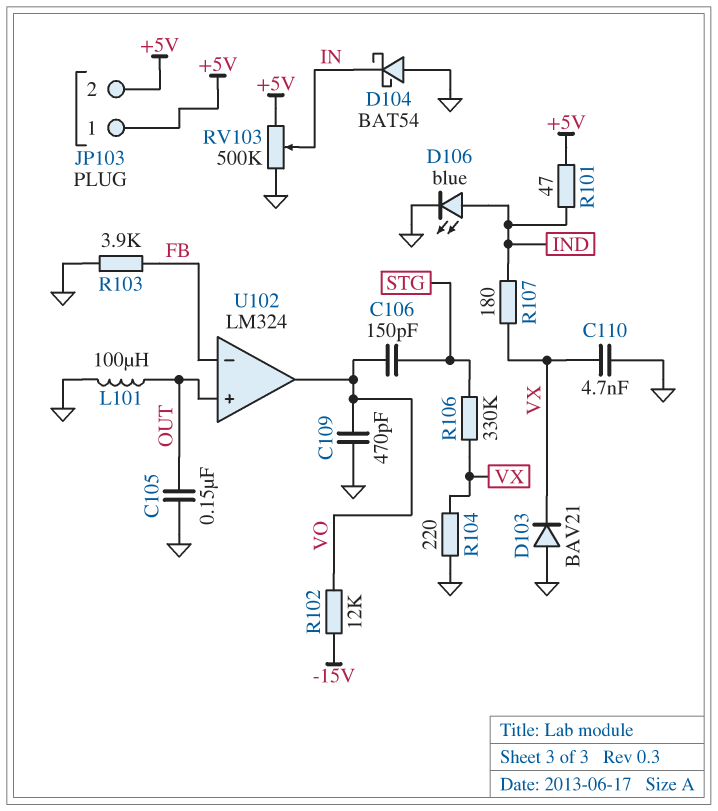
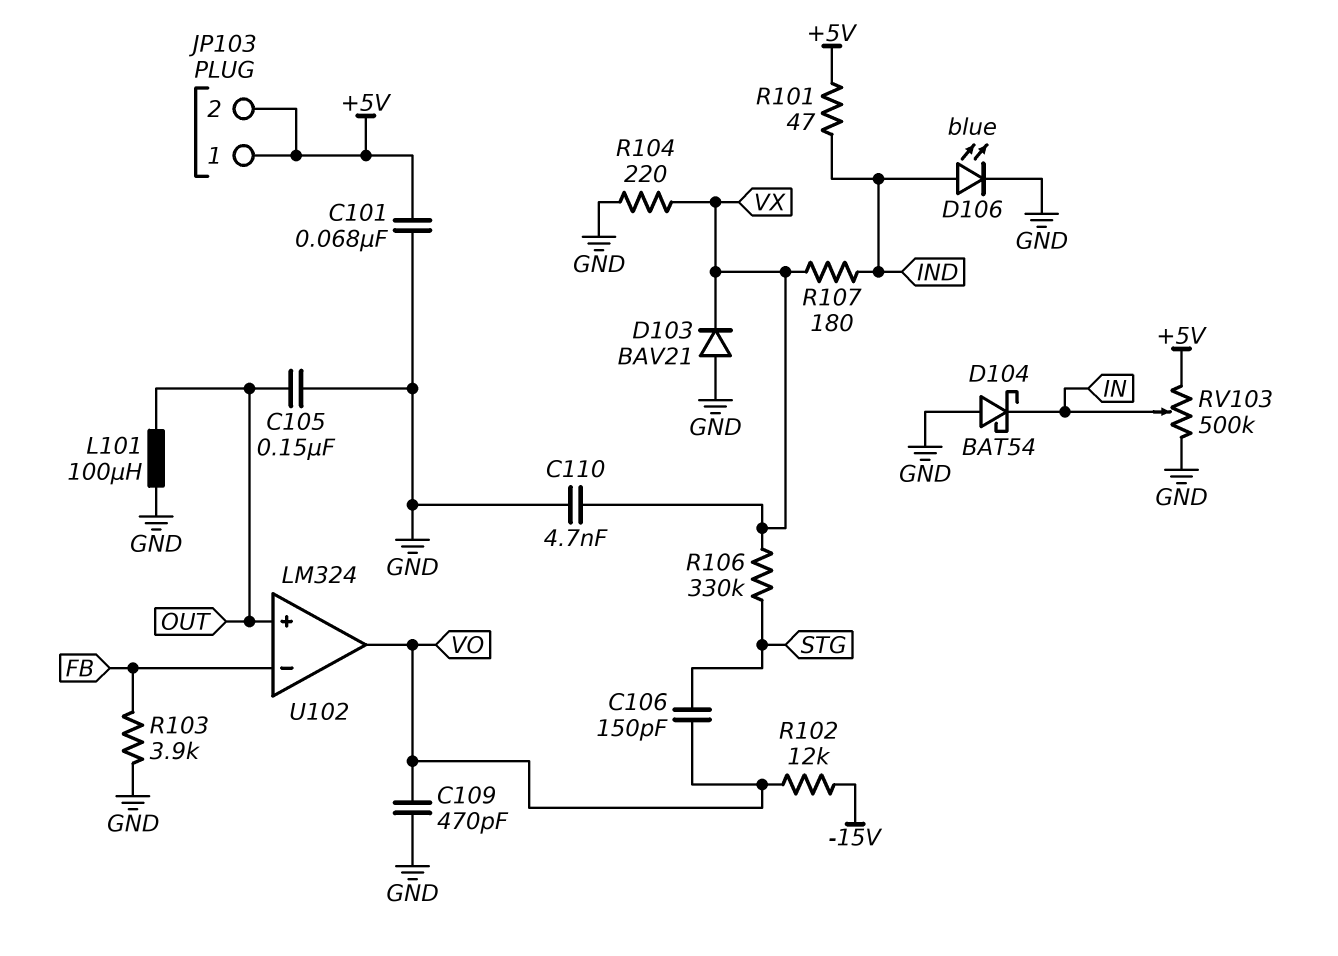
C101: none -> 68nF (+5V, GND)

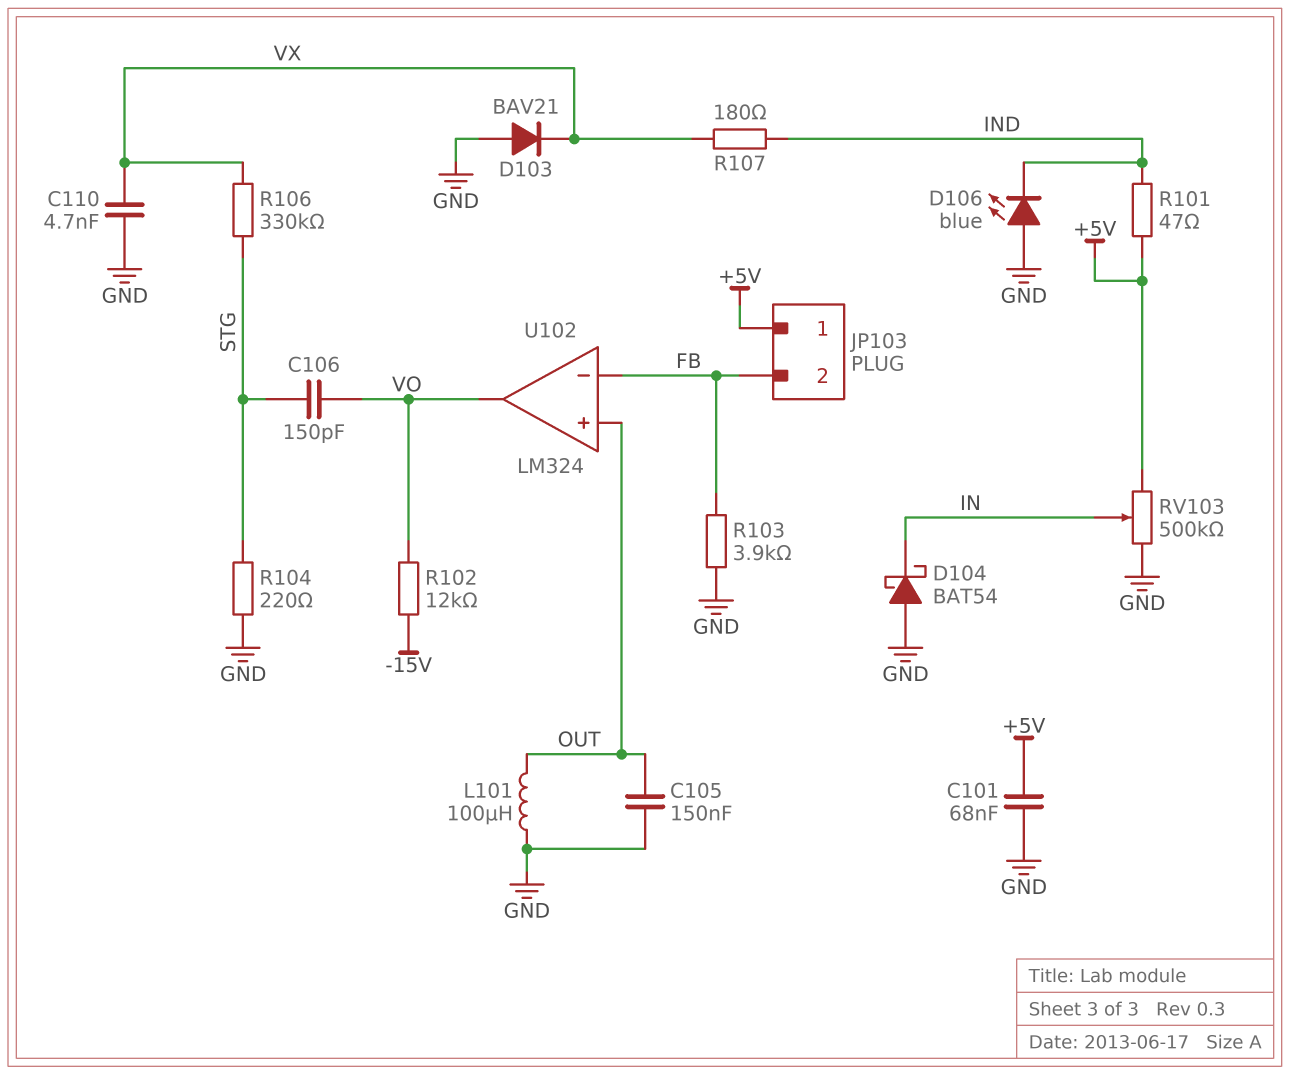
C109: 470pF (GND, VO) -> none
D106: LED blue (A IND, K GND) -> LED blue (A GND, K IND)
JP103 pin 2: +5V -> FB
R104: 220 (GND, VX) -> 220 (GND, STG)

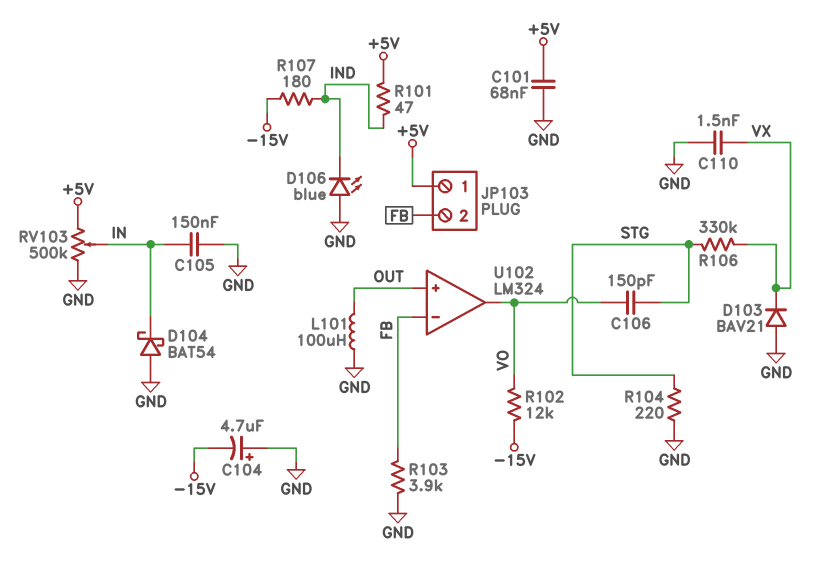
C104: none -> 4.7uF (plus GND, minus -15V)
C105: 150nF (GND, OUT) -> 150nF (GND, IN)
C110: 4.7nF (GND, VX) -> 1.5nF (GND, VX)
R107: 180 (IND, VX) -> 180 (-15V, IND)

